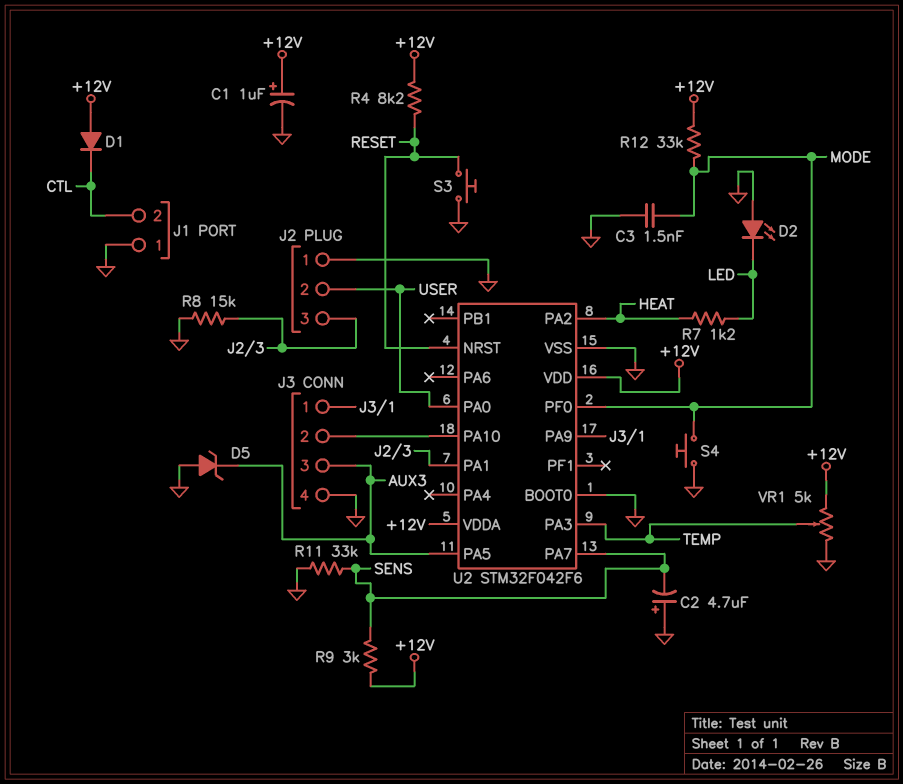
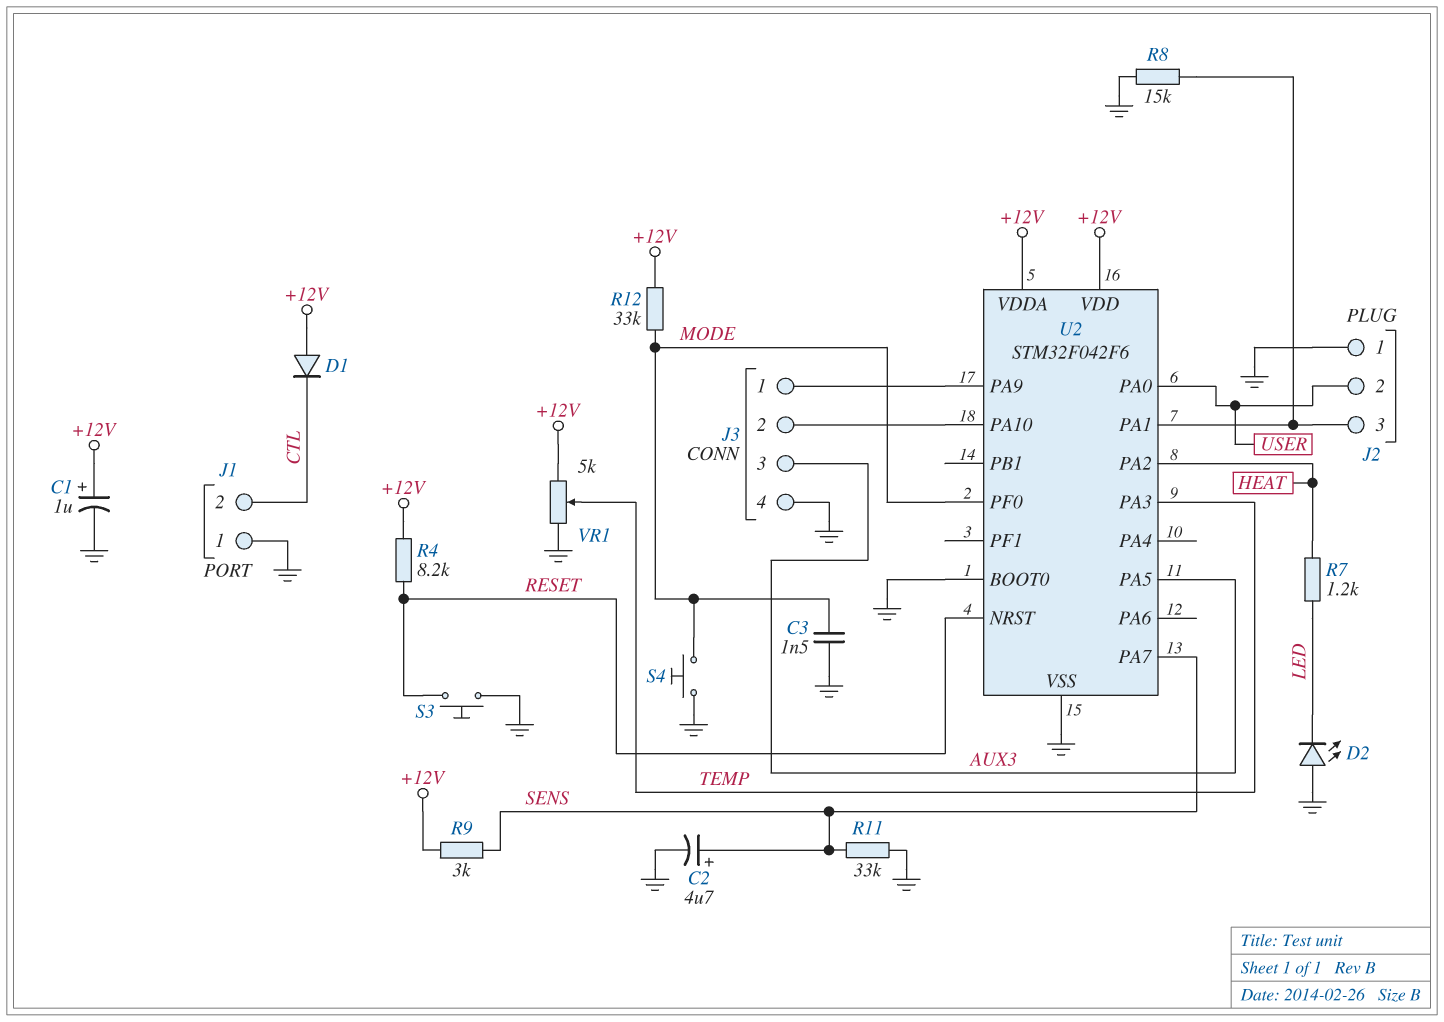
C2: 4.7uF (plus GND, minus SENS) -> 4.7uF (plus SENS, minus GND)
D5: zener (A GND, K AUX3) -> none

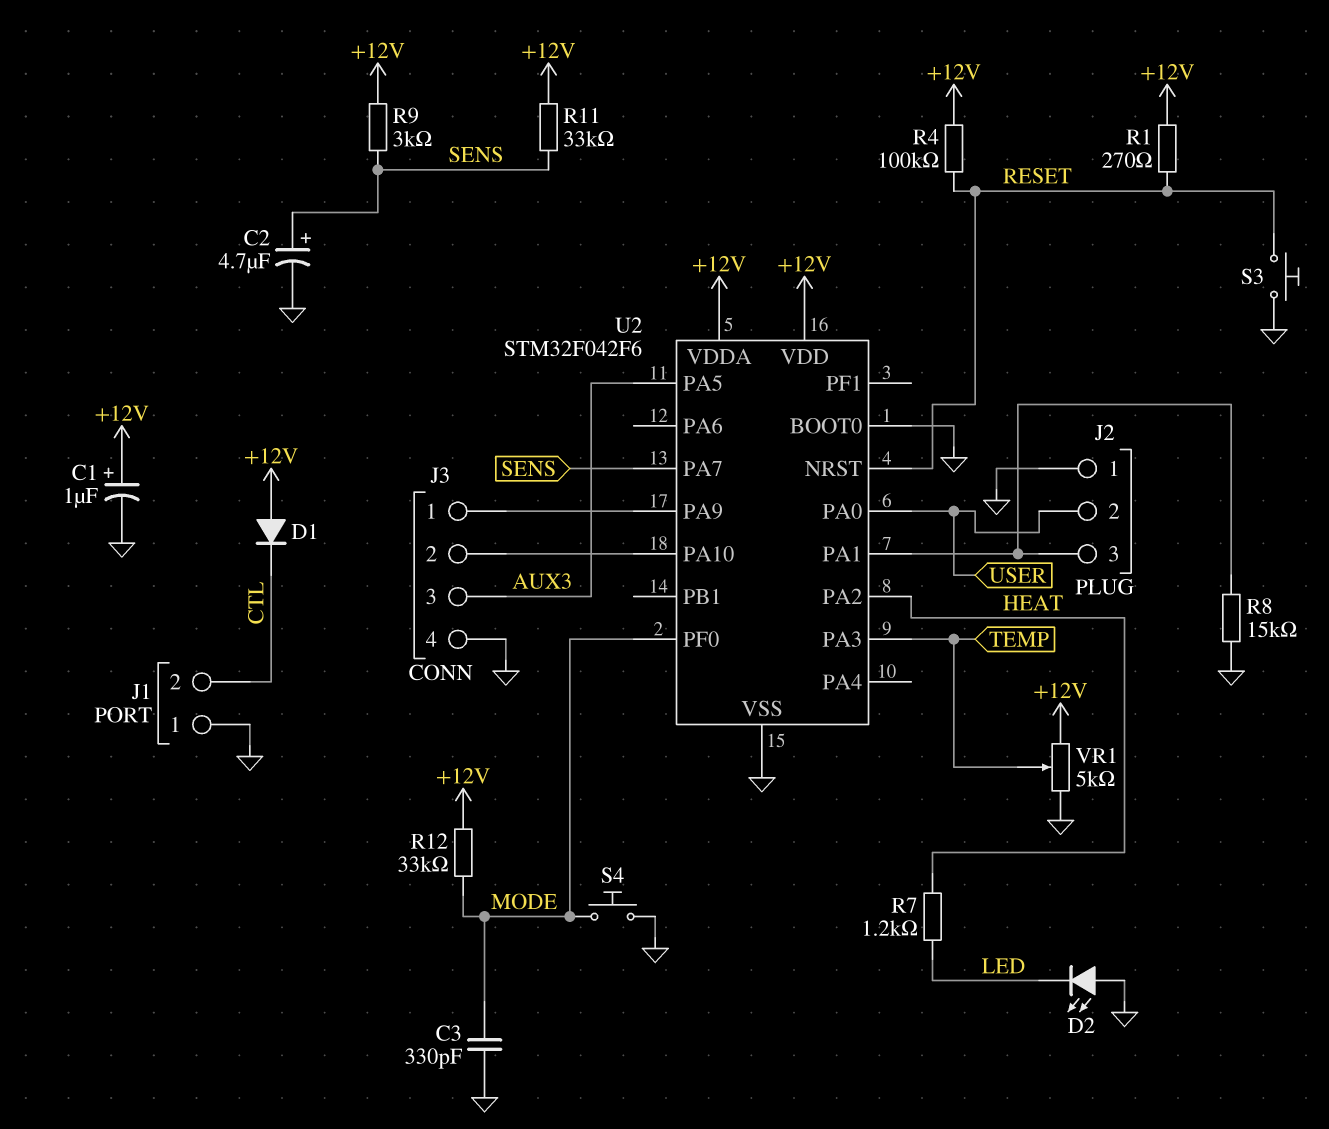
C3: 1.5nF (GND, MODE) -> 330pF (GND, MODE)
R1: none -> 270 (+12V, RESET)
R4: 8.2k (+12V, RESET) -> 100k (+12V, RESET)
R11: 33k (GND, SENS) -> 33k (+12V, SENS)

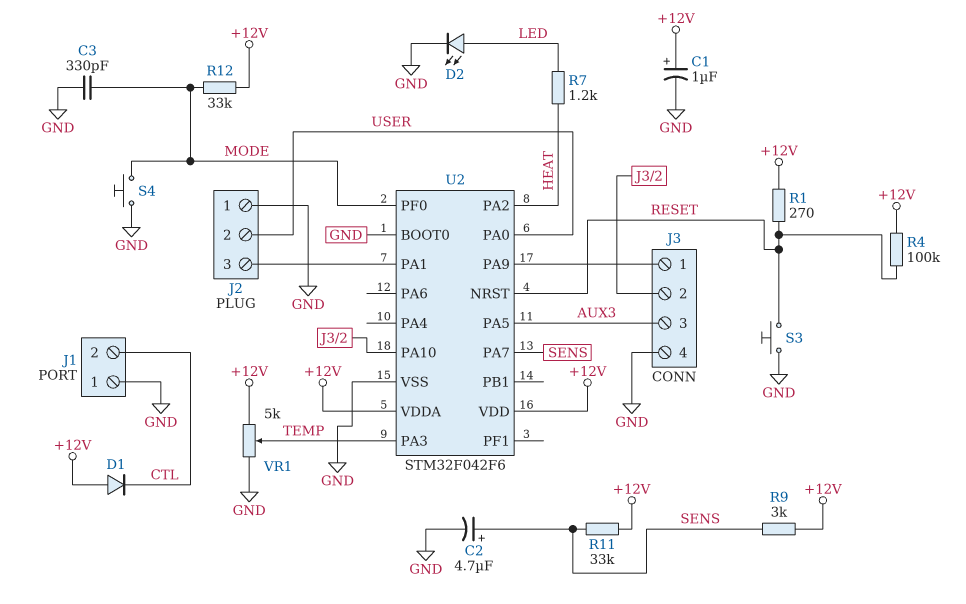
D2: LED (A GND, K LED) -> LED (A LED, K GND)
R8: 15k (GND, J2/3) -> none

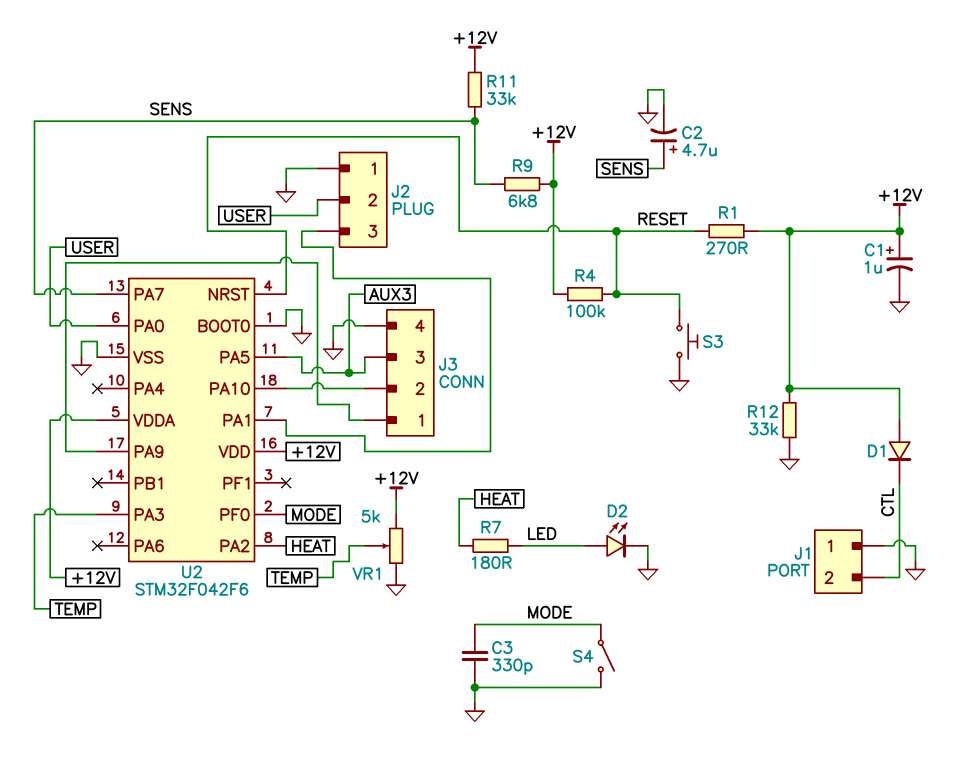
R7: 1.2k (HEAT, LED) -> 180 (HEAT, LED)
R9: 3k (+12V, SENS) -> 6.8k (+12V, SENS)
R12: 33k (+12V, MODE) -> 33k (+12V, GND)
S4: button (GND, MODE) -> switch (GND, MODE)

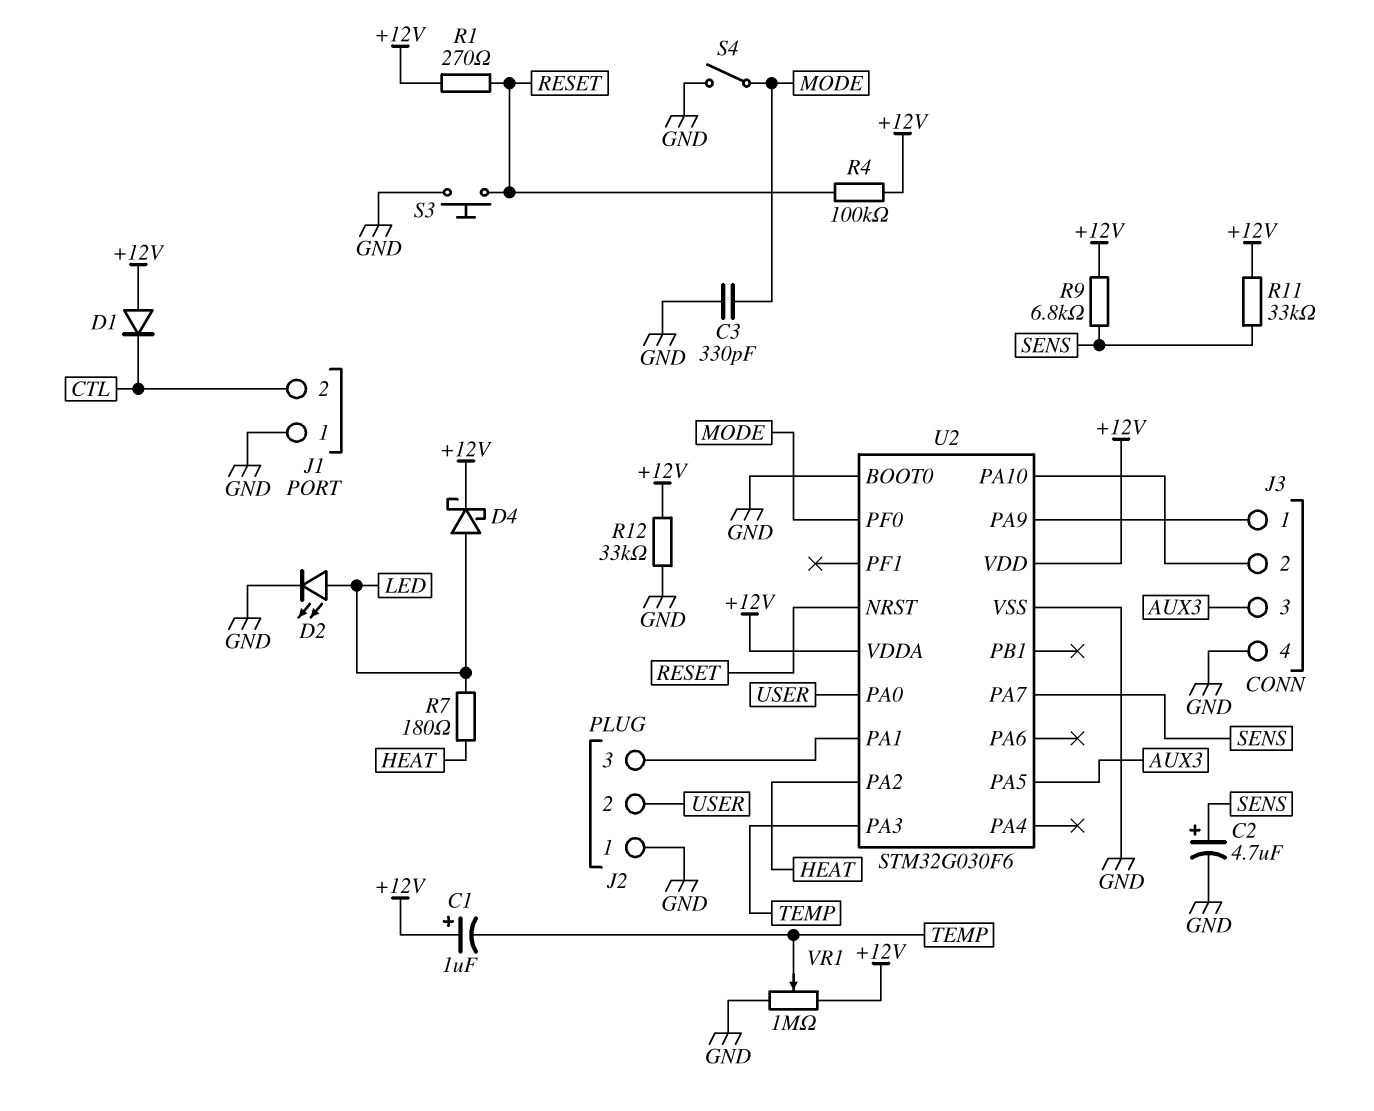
C1: 1uF (plus +12V, minus GND) -> 1uF (plus +12V, minus TEMP)
D4: none -> schottky (A LED, K +12V)
U2: STM32F042F6 -> STM32G030F6
VR1: 5k (+12V, GND, wiper TEMP) -> 1M (+12V, GND, wiper TEMP)

